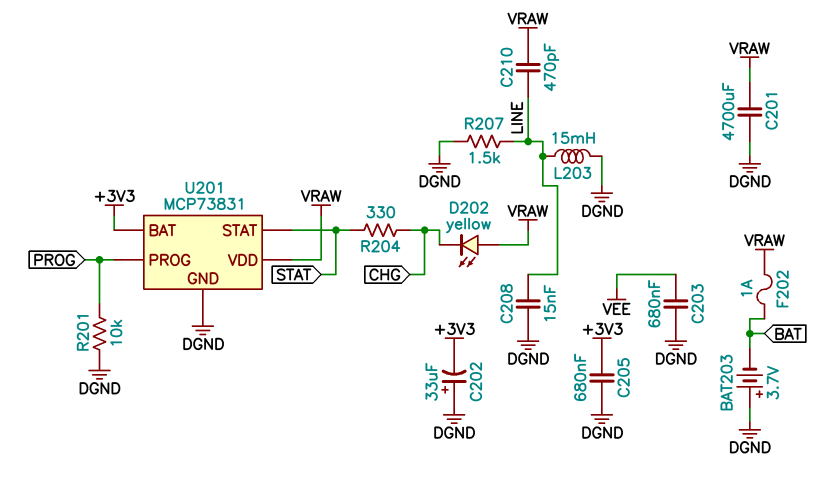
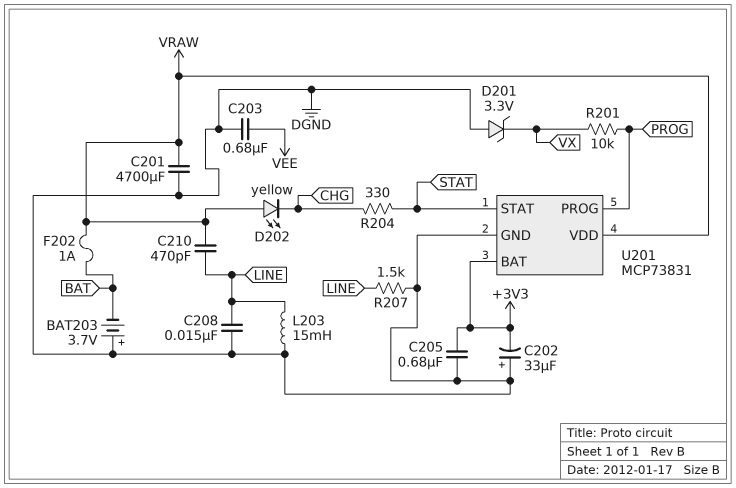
D201: none -> zener 3.3V (A DGND, K VX)
R201: 10k (DGND, PROG) -> 10k (PROG, VX)

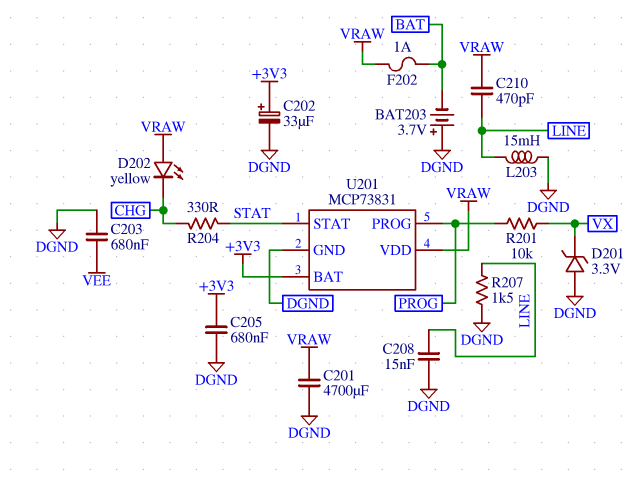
C202: 33uF (plus DGND, minus +3V3) -> 33uF (plus +3V3, minus DGND)

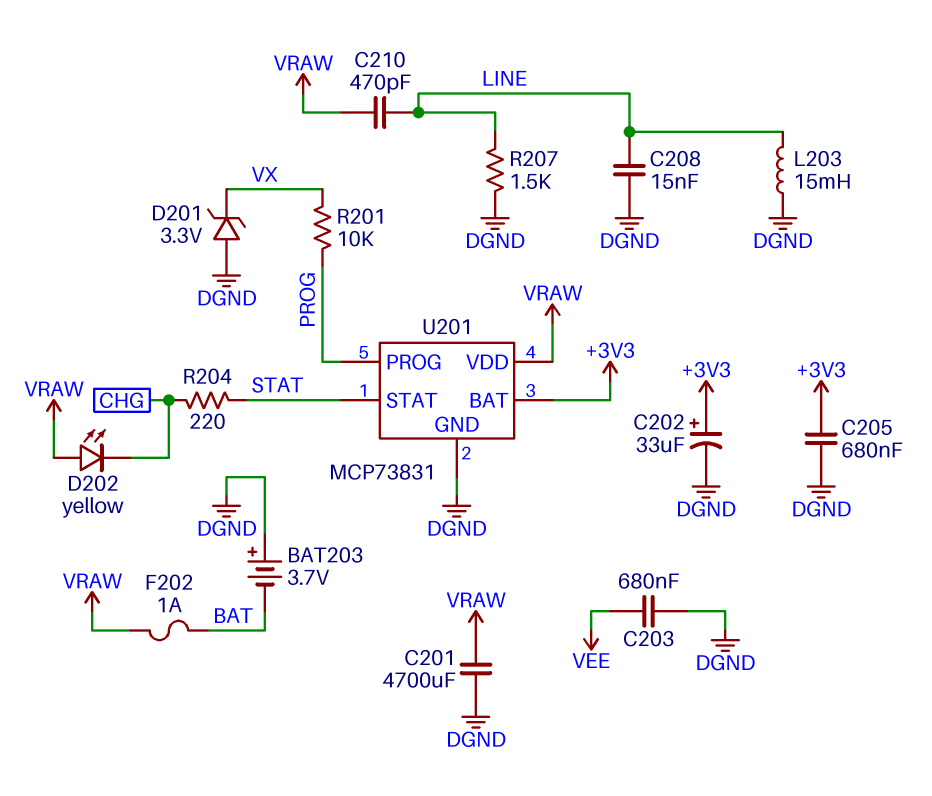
R204: 330 (CHG, STAT) -> 220 (CHG, STAT)

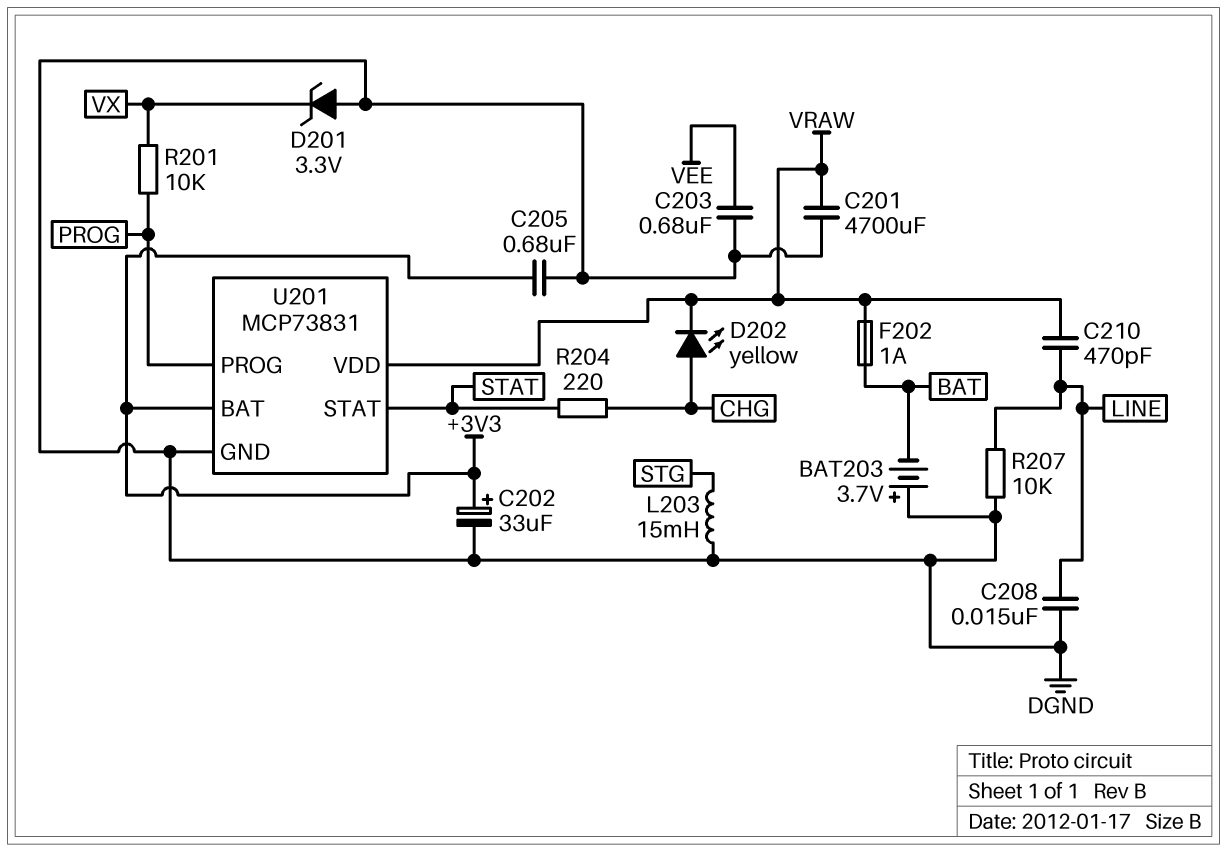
D202: LED yellow (A VRAW, K CHG) -> LED yellow (A CHG, K VRAW)
L203: 15mH (DGND, LINE) -> 15mH (DGND, STG)
R207: 1.5k (DGND, LINE) -> 10k (DGND, LINE)

